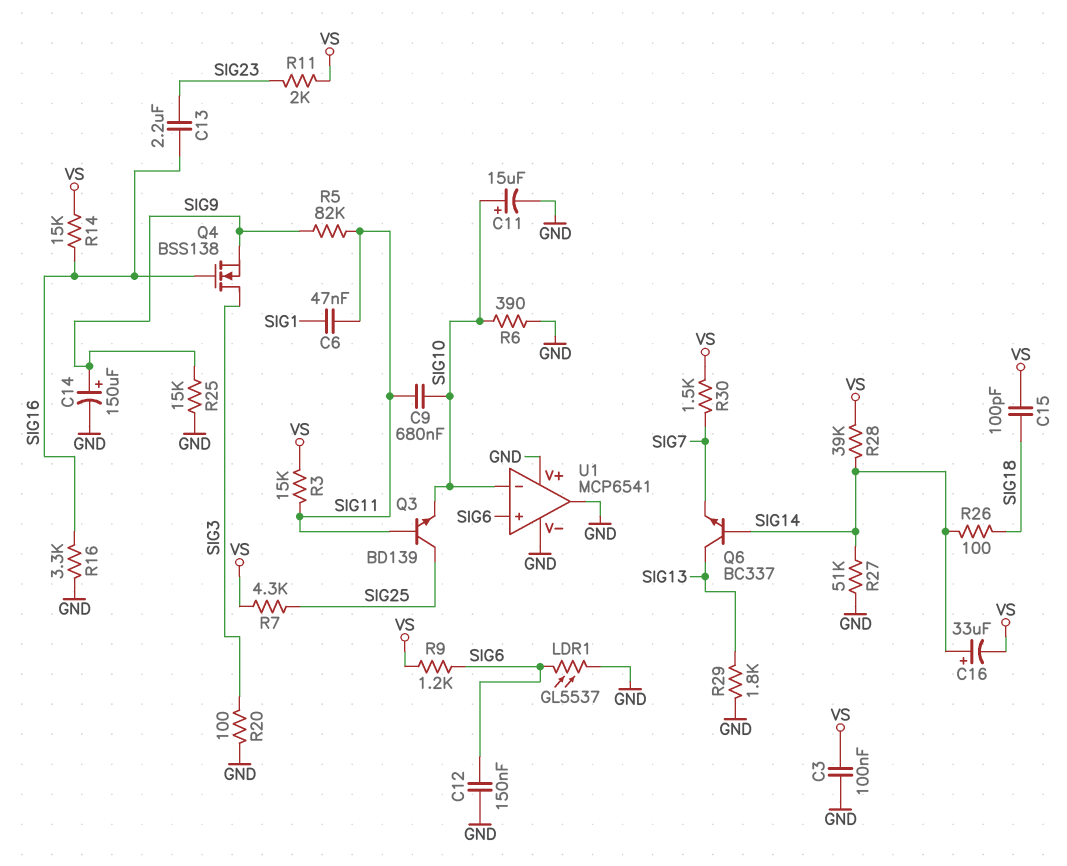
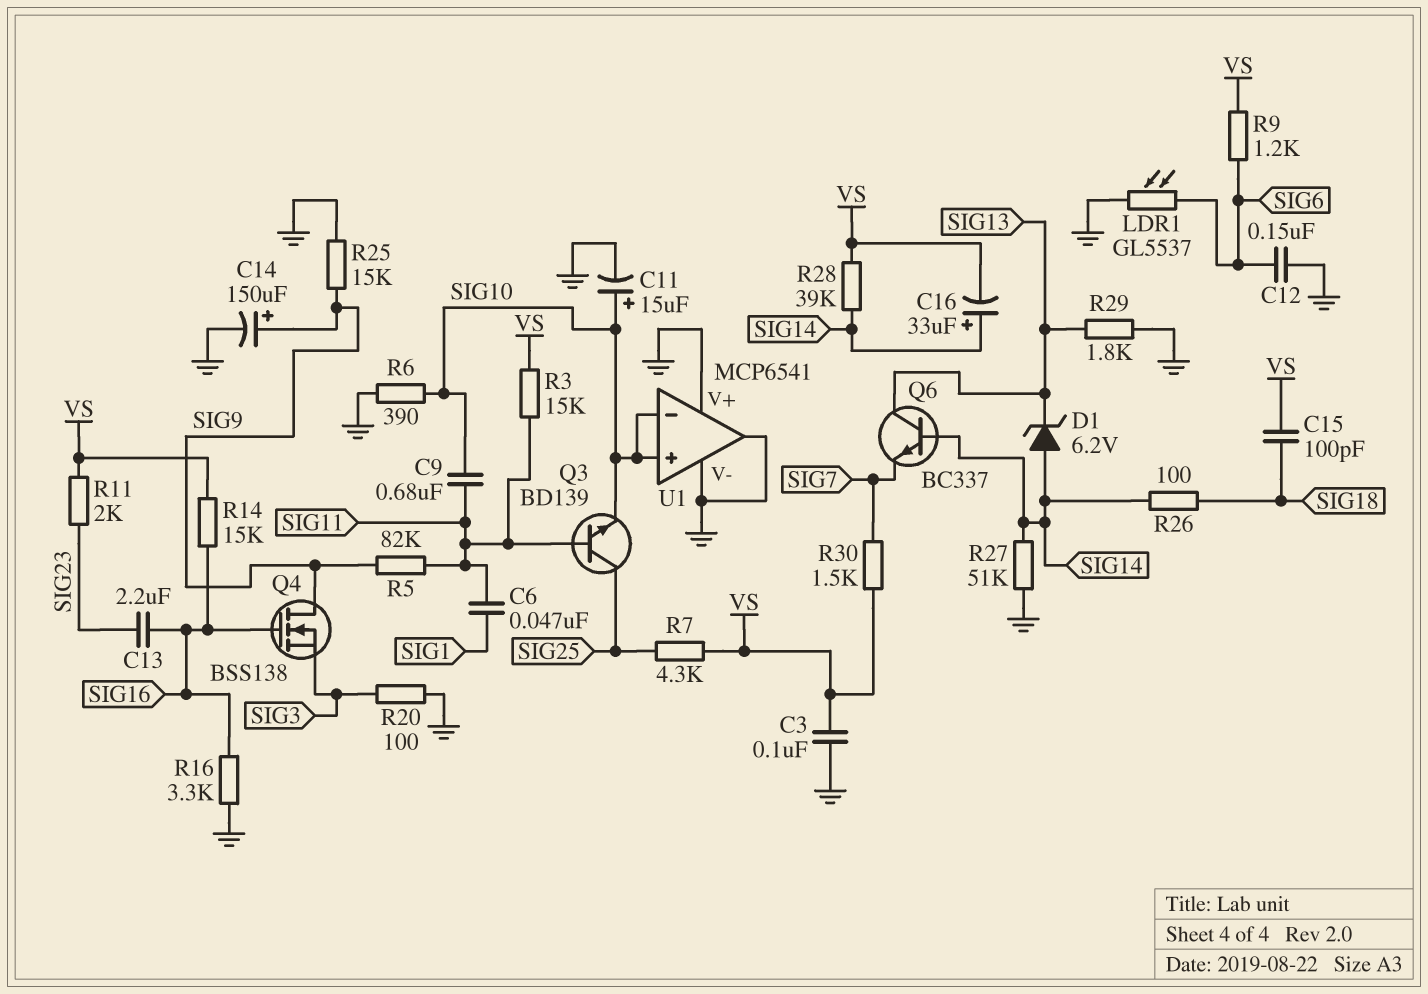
D1: none -> zener 6.2V (A SIG14, K SIG13)
Q4: NMOS BSS138 (G SIG16, D SIG3, S SIG9) -> NMOS BSS138 (G SIG16, D SIG9, S SIG3)
U1 pin in+: SIG6 -> SIG10

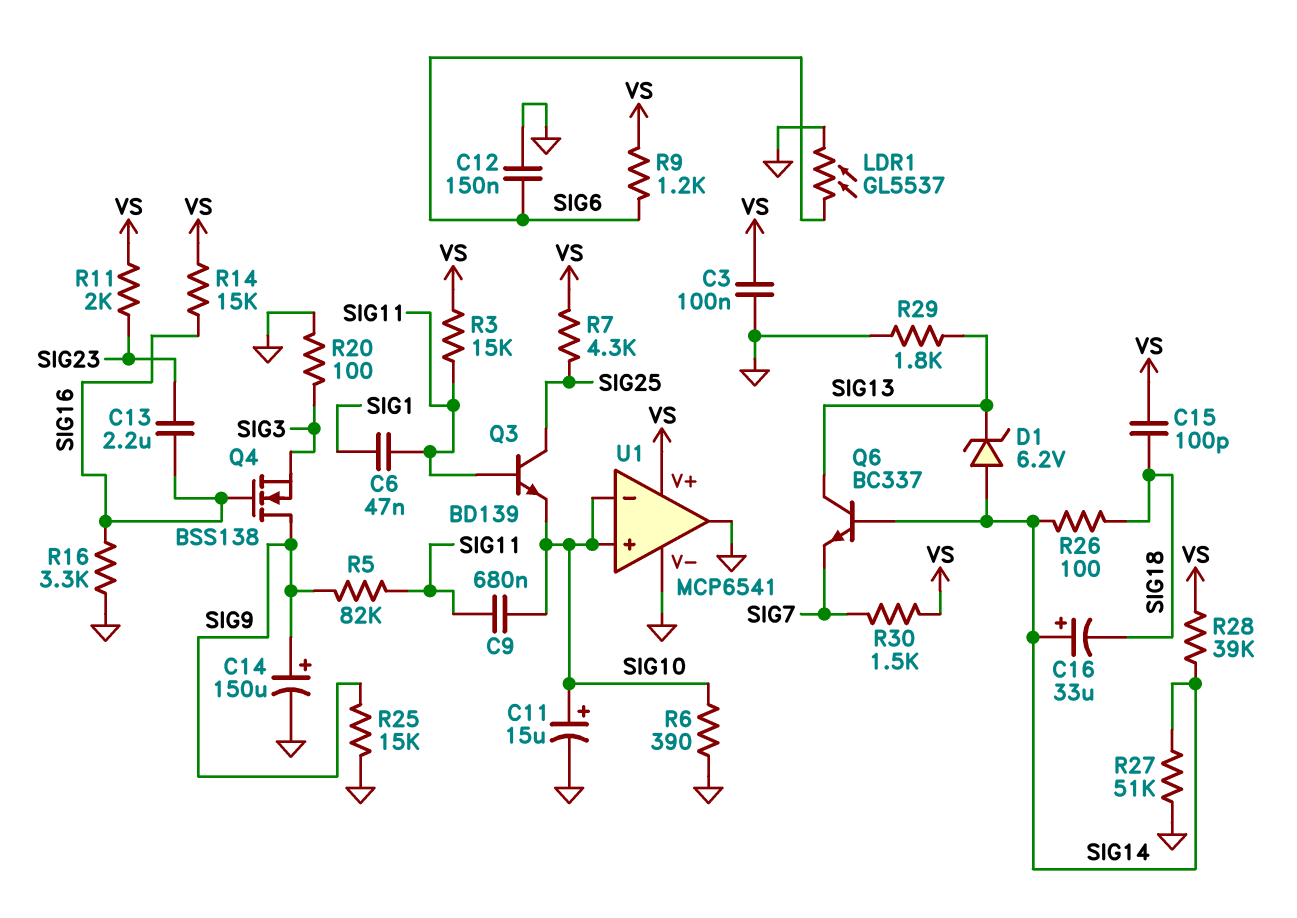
C16: 33uF (plus SIG14, minus VS) -> 33uF (plus SIG14, minus SIG18)
U1 pin V+: GND -> VS

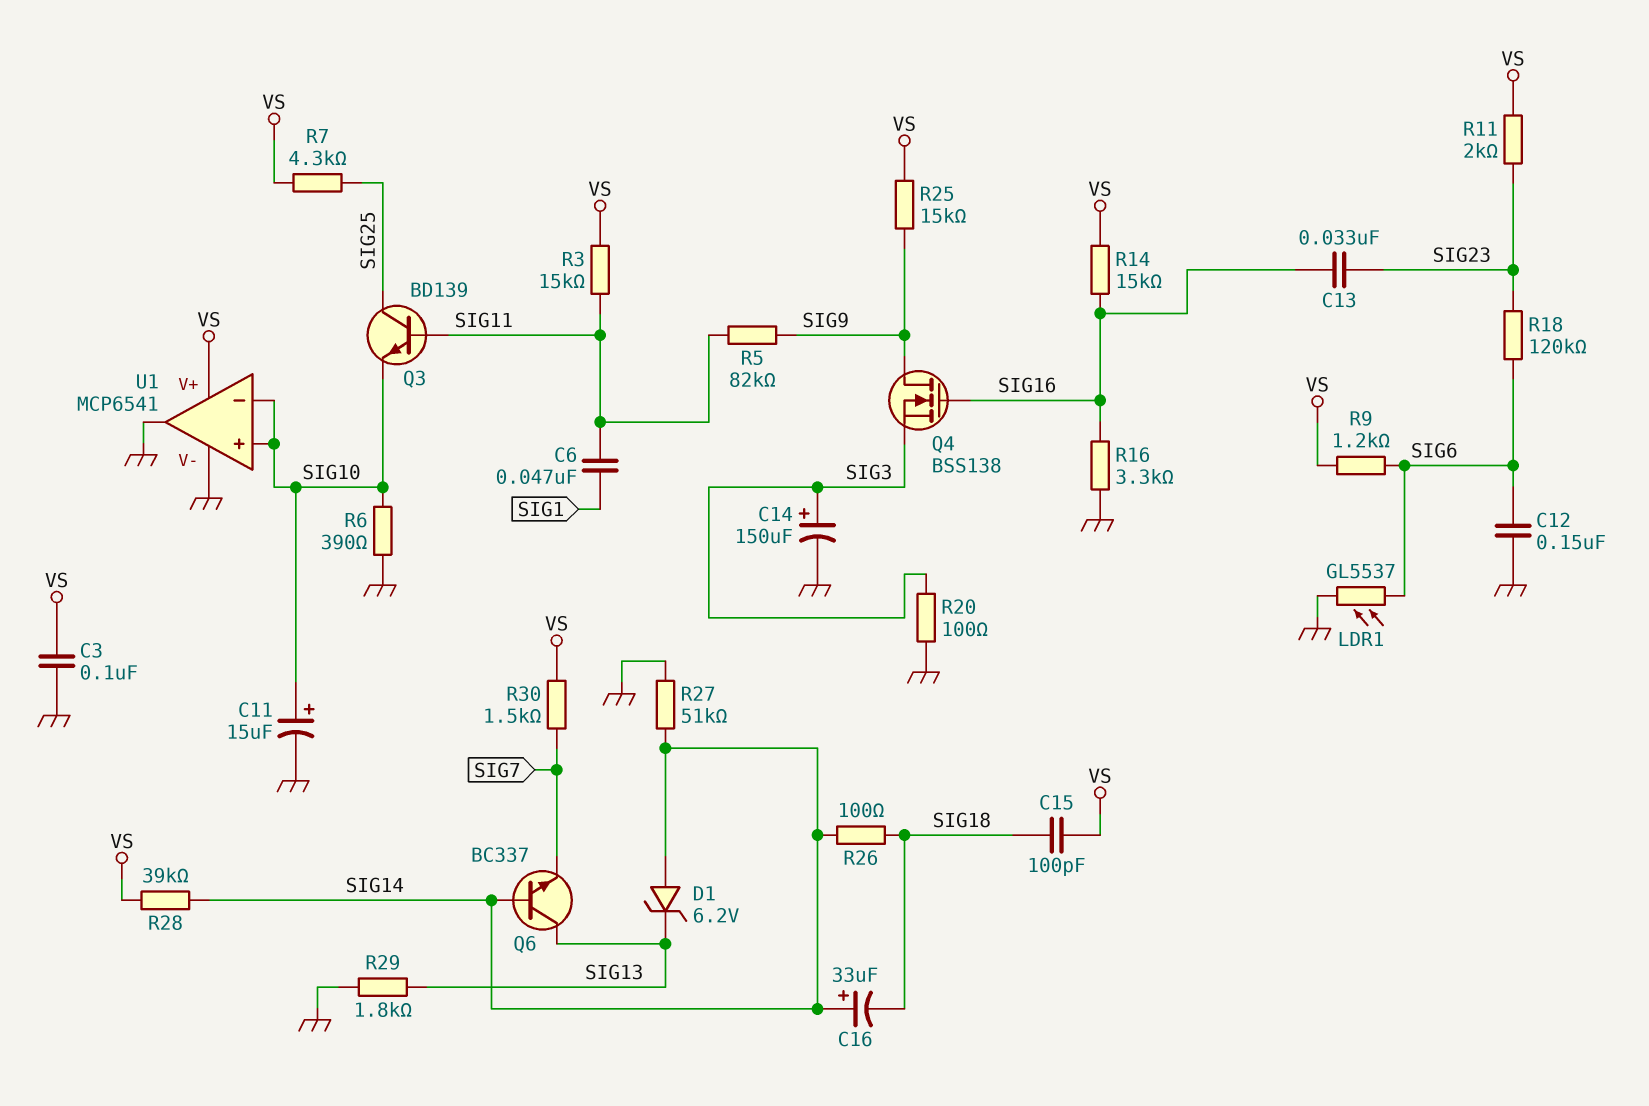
C9: 680nF (SIG10, SIG11) -> none
C13: 2.2uF (SIG16, SIG23) -> 33nF (SIG16, SIG23)
C14: 150uF (plus SIG9, minus GND) -> 150uF (plus SIG3, minus GND)
R18: none -> 120k (SIG6, SIG23)
R25: 15k (GND, SIG9) -> 15k (SIG9, VS)

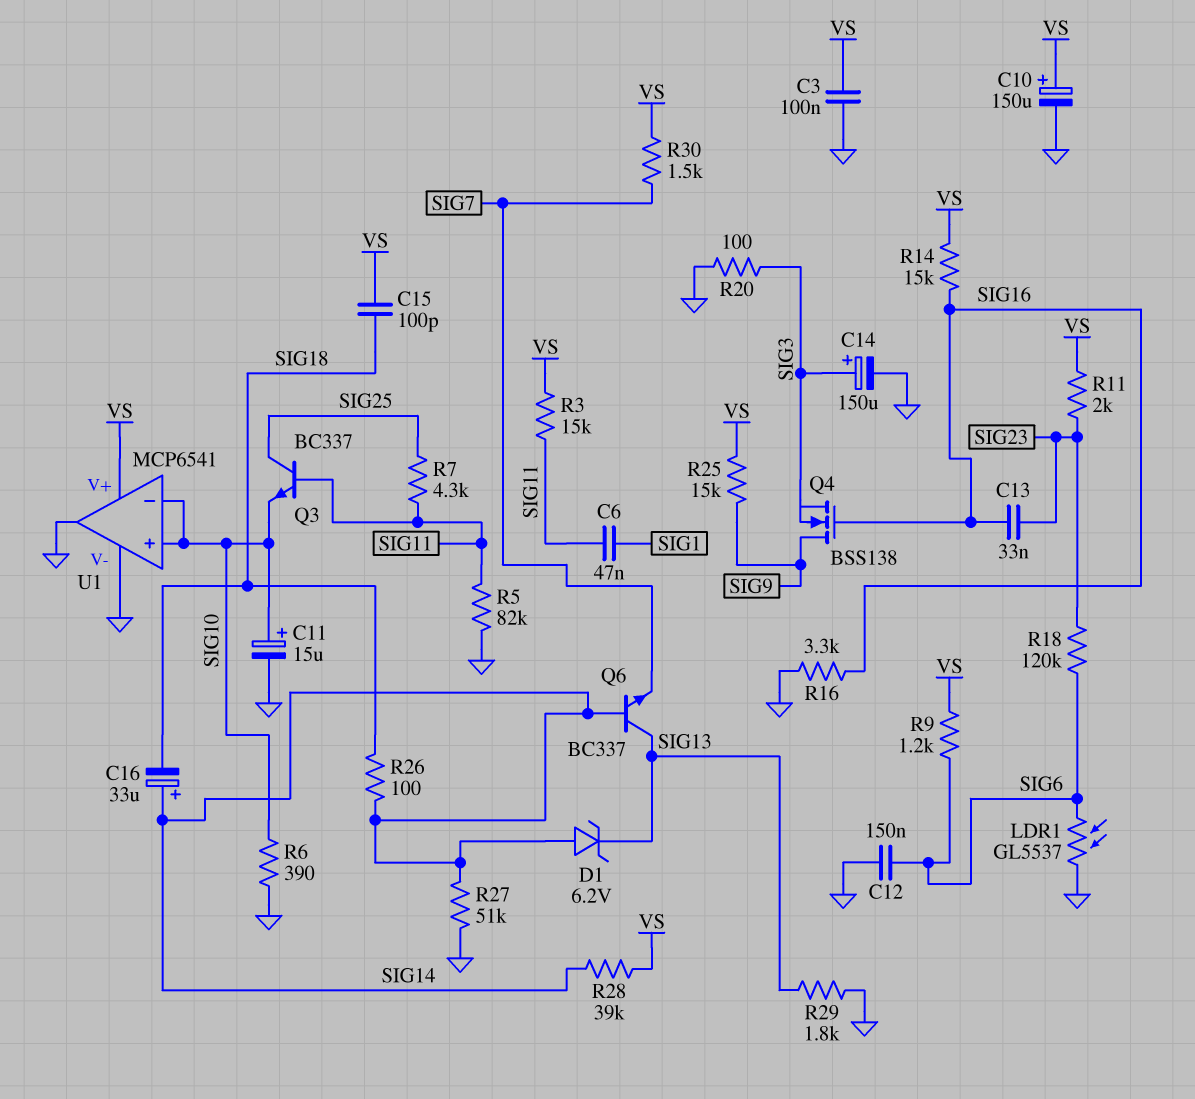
C10: none -> 150uF (plus VS, minus GND)
Q3: NPN BD139 (B SIG11, C SIG25, E SIG10) -> NPN BC337 (B SIG11, C SIG25, E SIG10)
R5: 82k (SIG9, SIG11) -> 82k (GND, SIG11)
R7: 4.3k (SIG25, VS) -> 4.3k (SIG11, SIG25)

